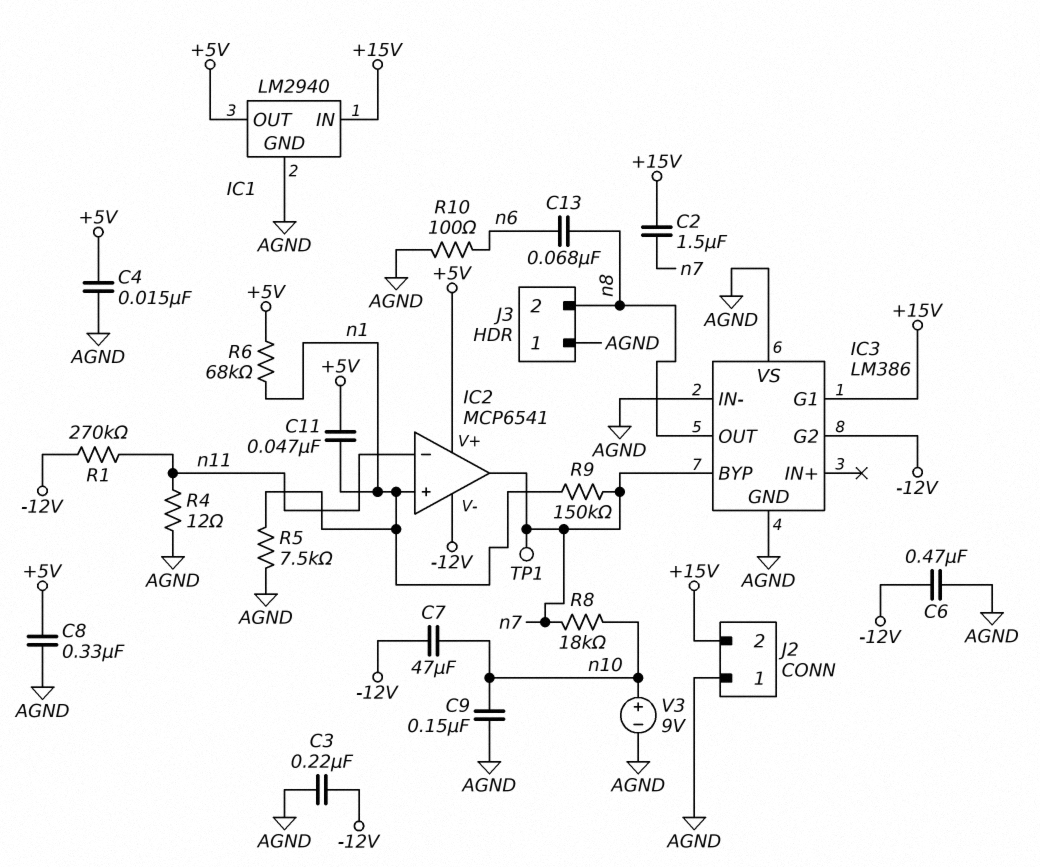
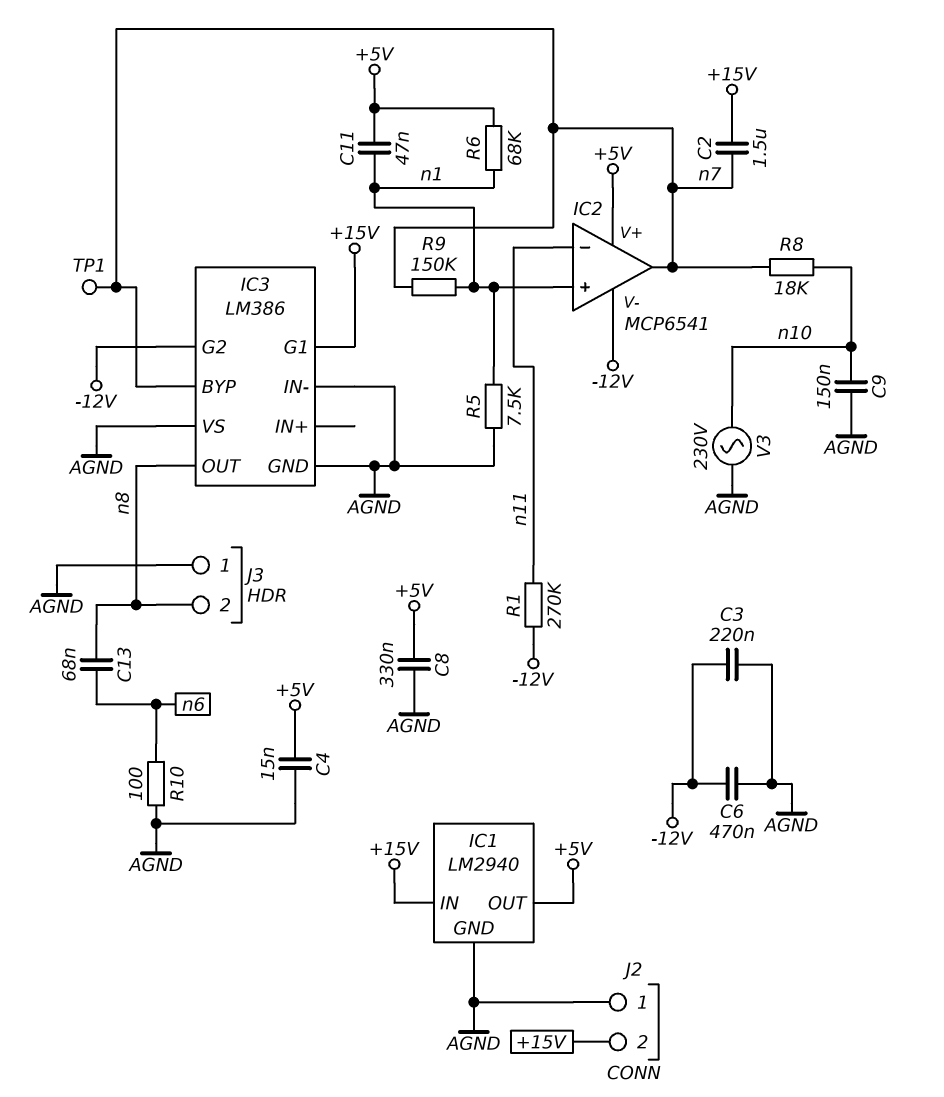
C7: 47uF (-12V, n10) -> none
R4: 12 (AGND, n11) -> none
V3: 9V (plus n10, minus AGND) -> AC 230V (AGND, n10)

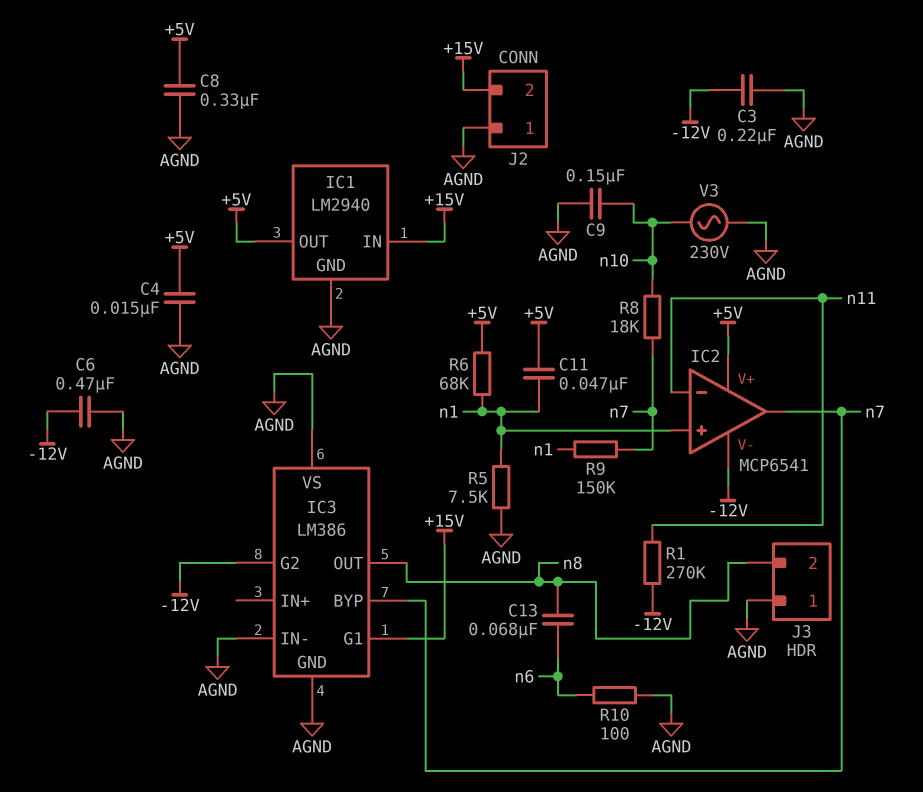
C2: 1.5uF (+15V, n7) -> none
TP1: test point (n7) -> none

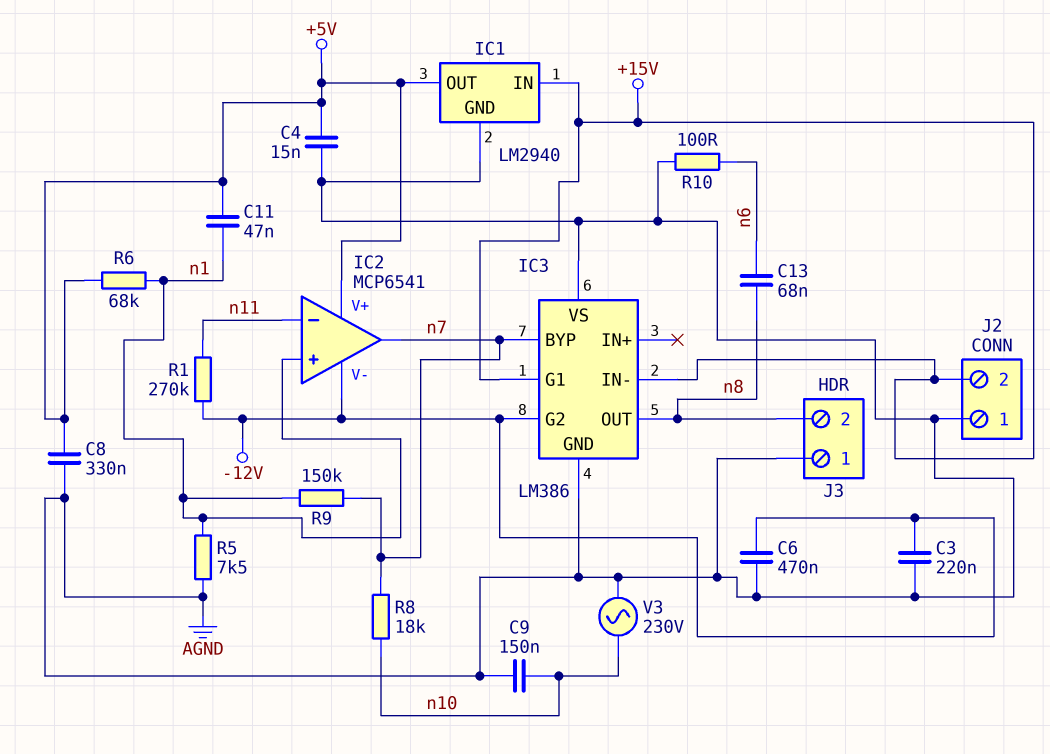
IC3 pin IN-: AGND -> +15V

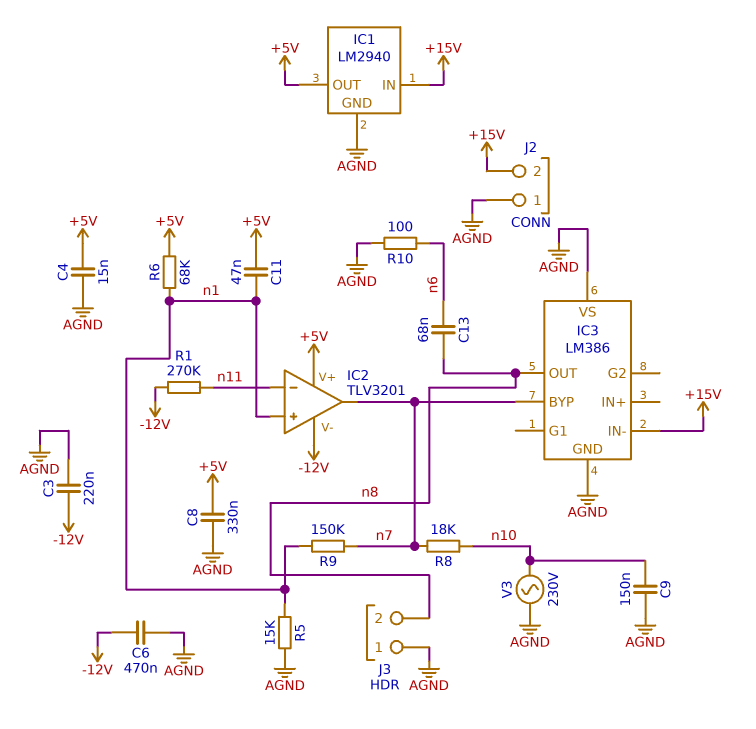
IC2: MCP6541 -> TLV3201
IC3 pin G1: +15V -> none
IC3 pin G2: -12V -> none
R5: 7.5k (AGND, n1) -> 15k (AGND, n1)

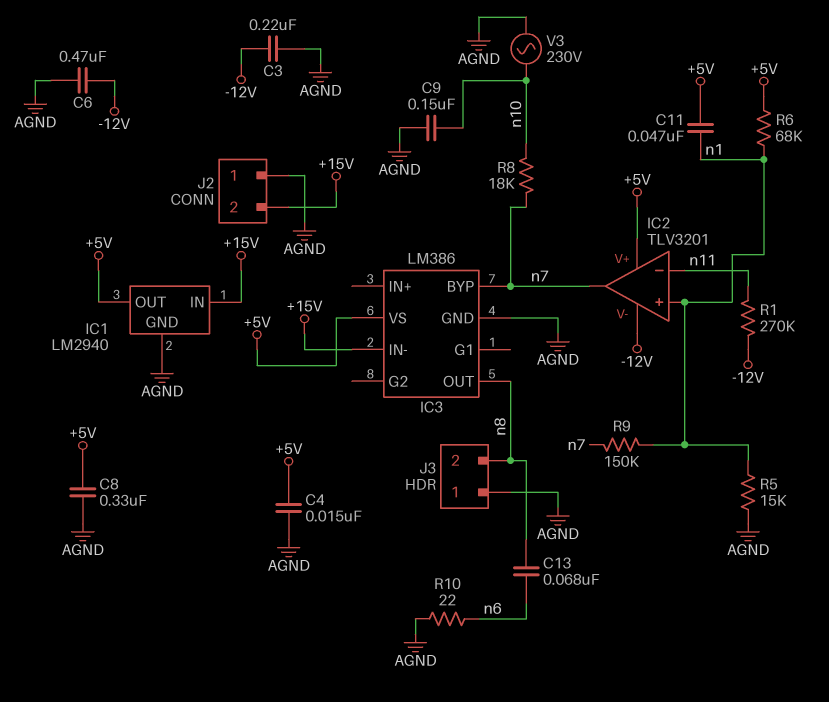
IC3 pin VS: AGND -> +5V
R10: 100 (AGND, n6) -> 22 (AGND, n6)

